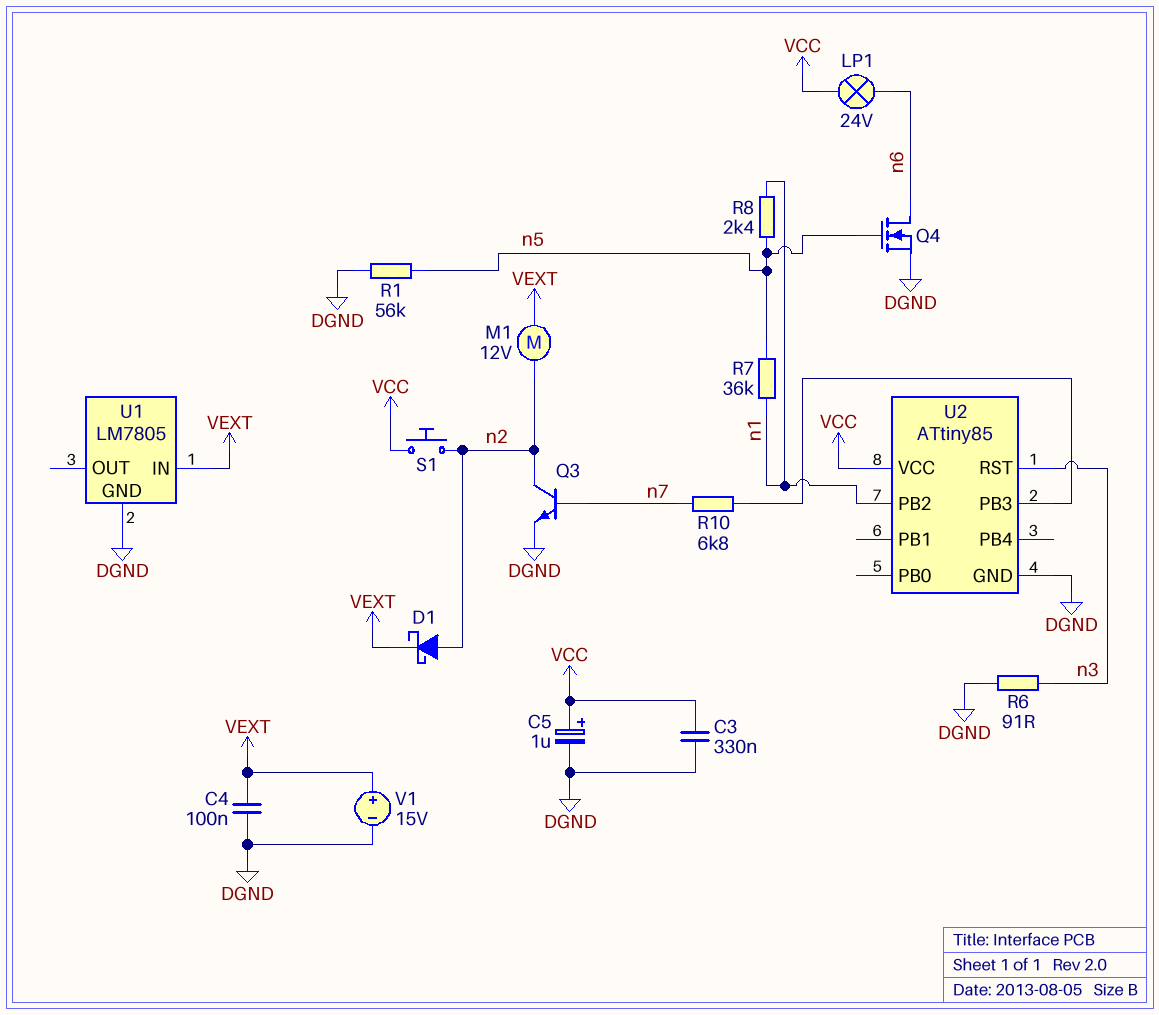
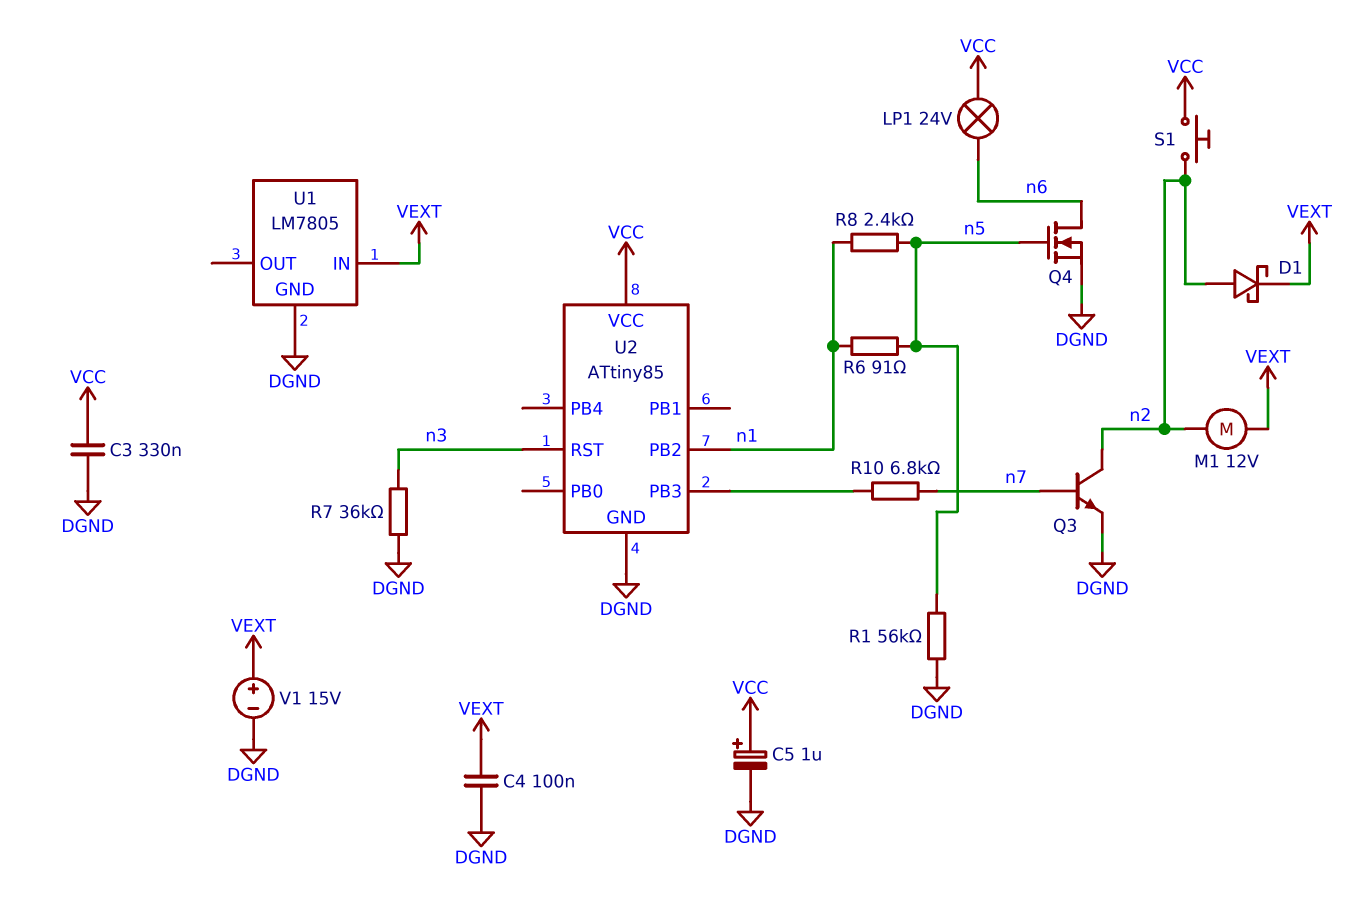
R6: 91 (DGND, n3) -> 91 (n1, n5)
R7: 36k (n1, n5) -> 36k (DGND, n3)

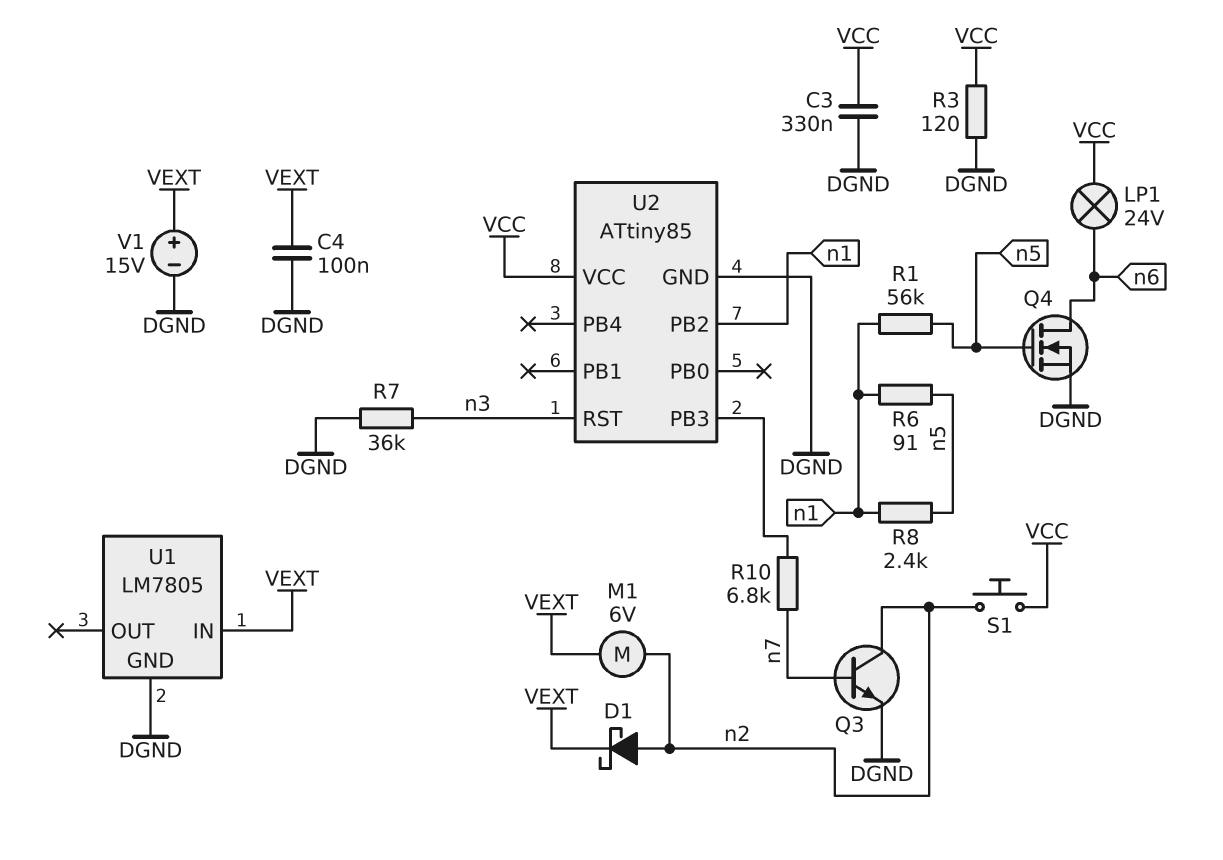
C5: 1uF (plus VCC, minus DGND) -> none
M1: motor 12V (VEXT, n2) -> motor 6V (VEXT, n2)
R1: 56k (DGND, n5) -> 56k (n1, n5)
R3: none -> 120 (DGND, VCC)

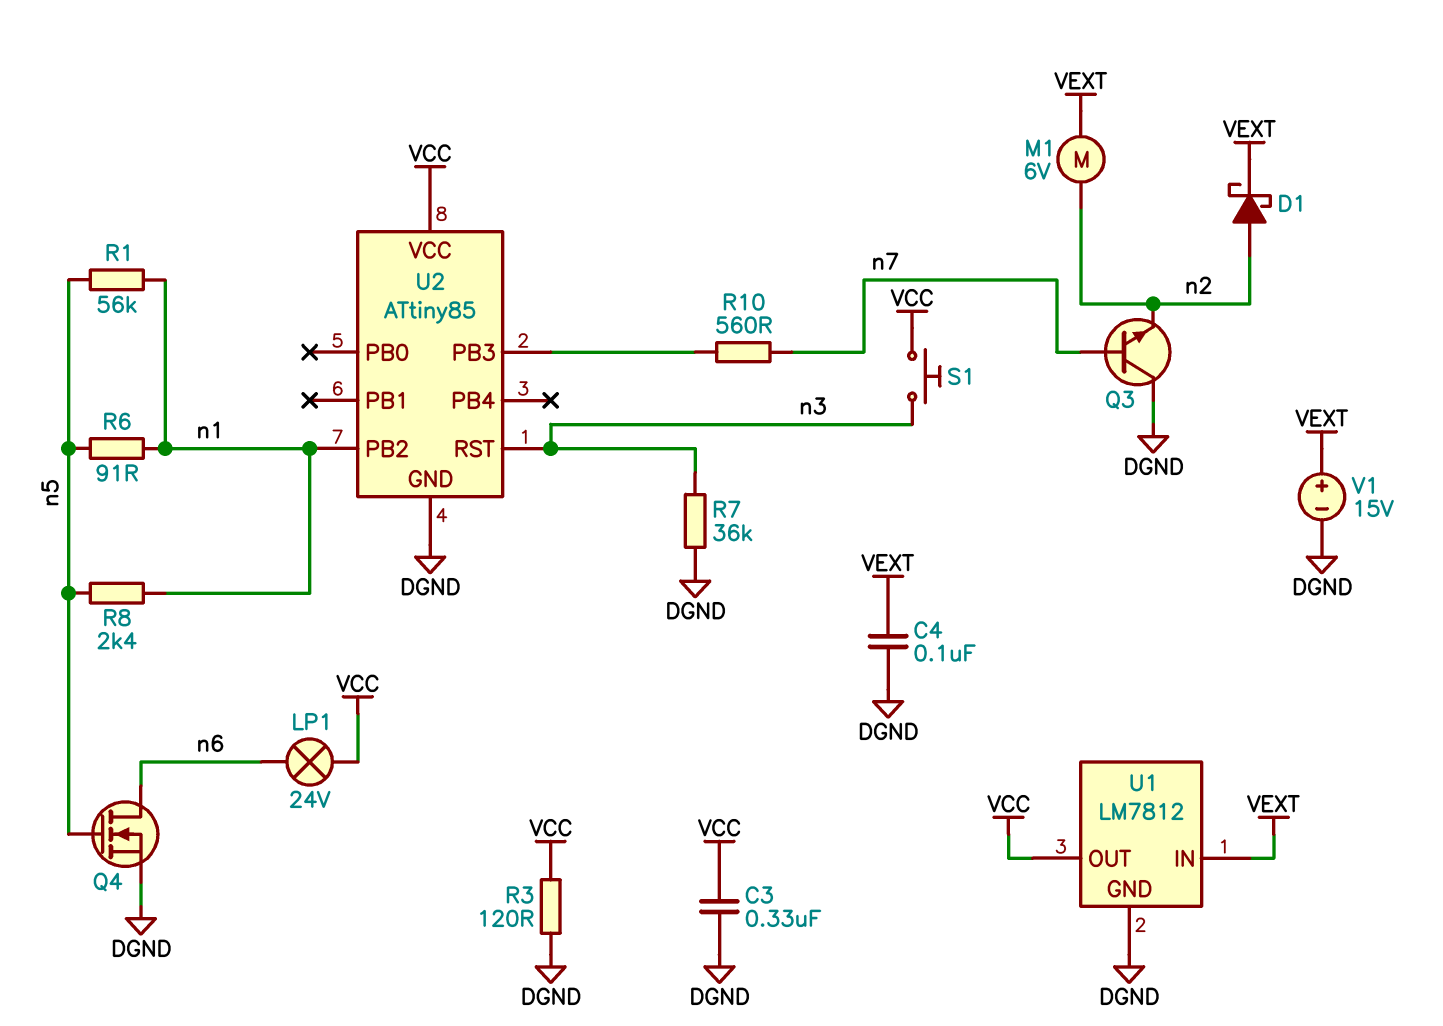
Q3: NPN (B n7, C n2, E DGND) -> NPN (B n7, C DGND, E n2)
R10: 6.8k (U2/PB3, n7) -> 560 (U2/PB3, n7)
S1: button (VCC, n2) -> button (VCC, n3)
U1: LM7805 -> LM7812
U1 pin OUT: none -> VCC

